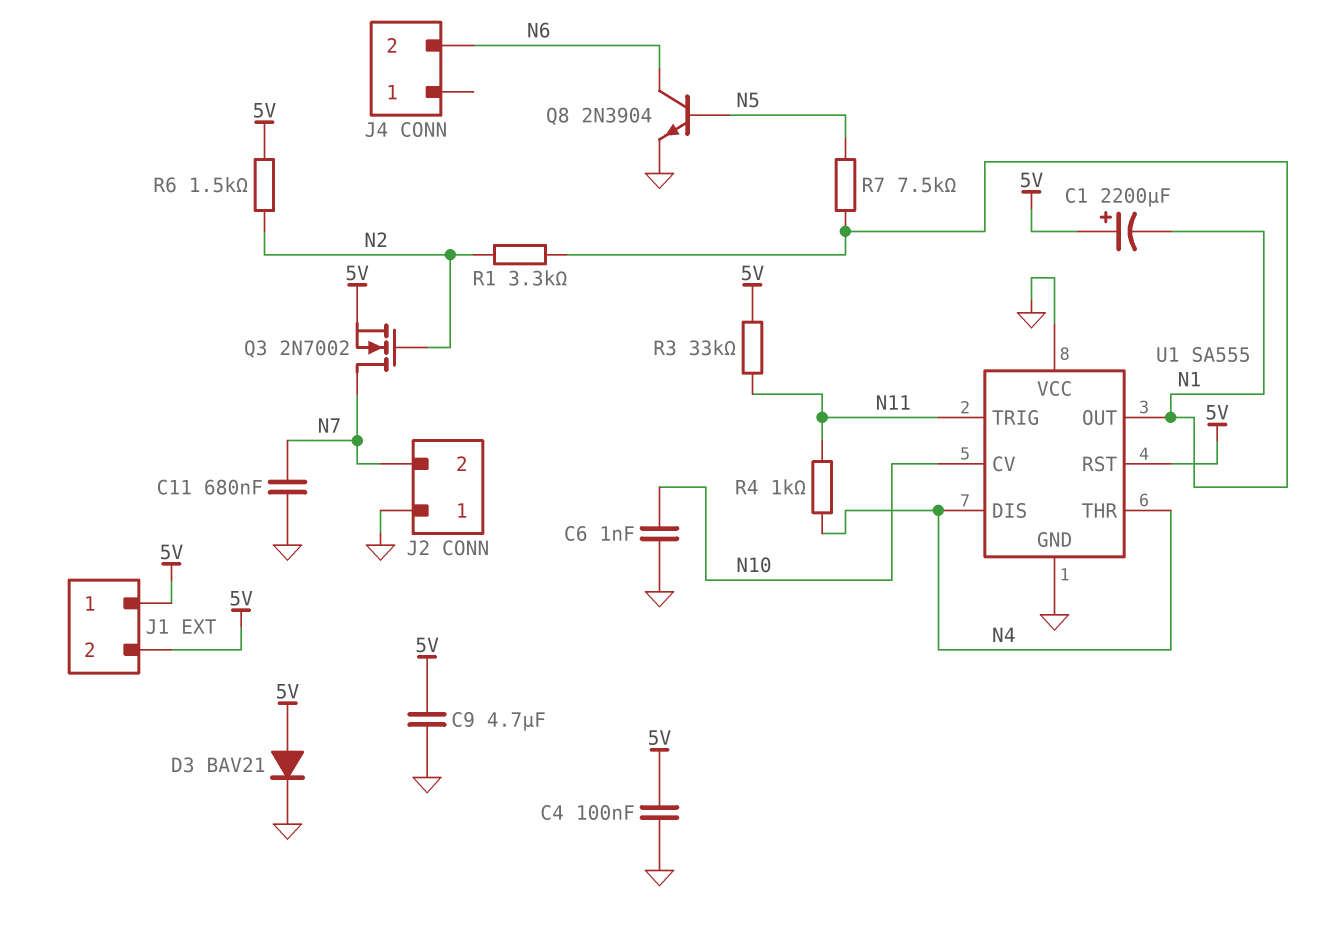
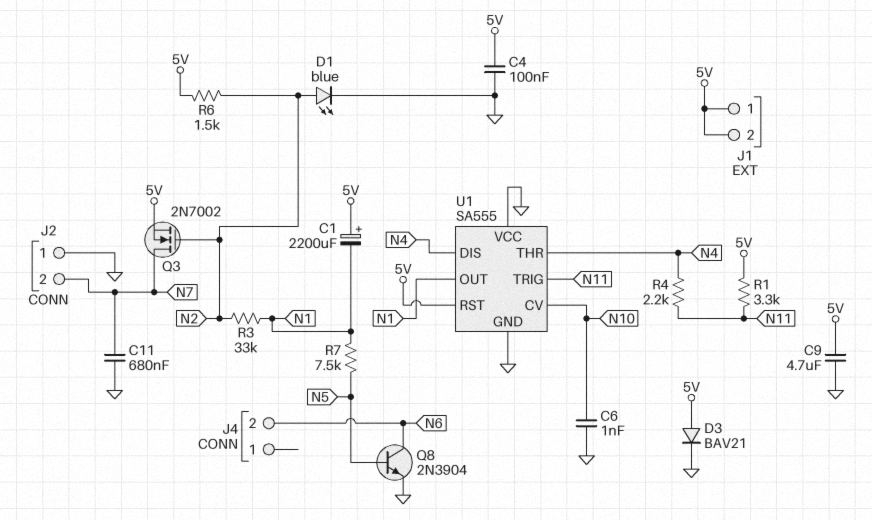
D1: none -> LED blue (A N2, K GND)
R1: 3.3k (N1, N2) -> 3.3k (5V, N11)
R3: 33k (5V, N11) -> 33k (N1, N2)
R4: 1k (N4, N11) -> 2.2k (N4, N11)

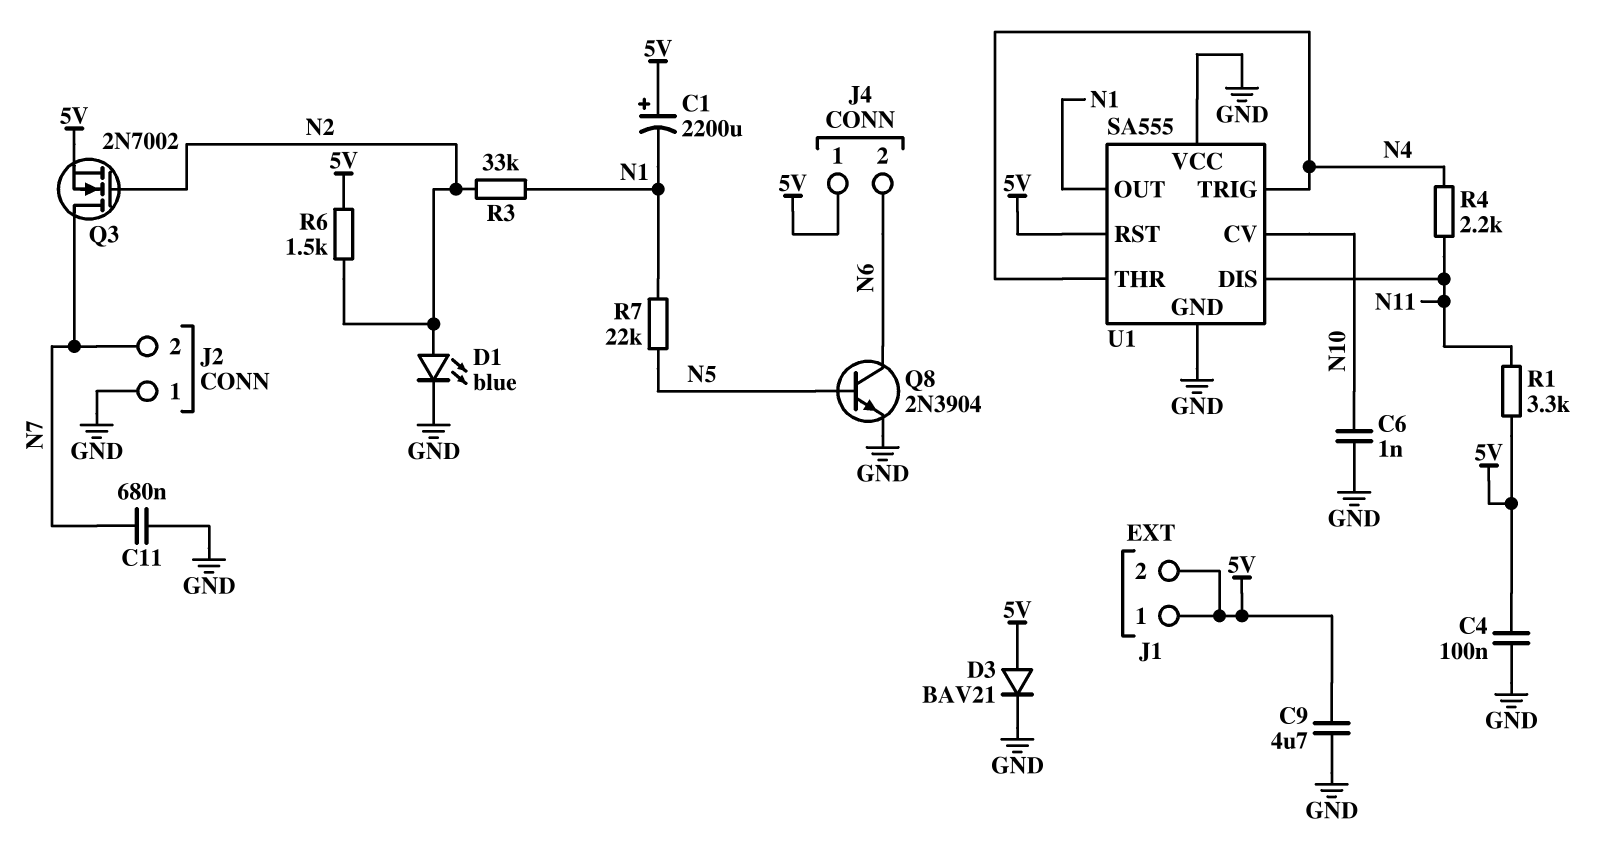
J4 pin 1: none -> 5V
R7: 7.5k (N1, N5) -> 22k (N1, N5)
U1 pin DIS: N4 -> N11
U1 pin TRIG: N11 -> N4

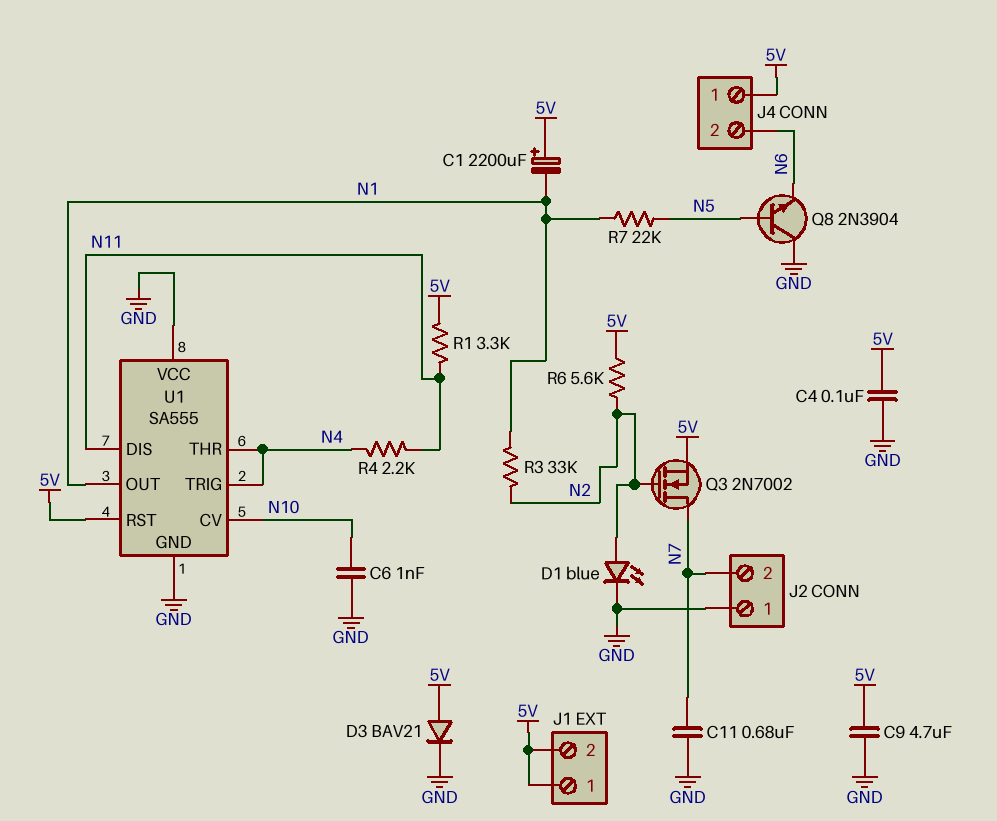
Q8: NPN 2N3904 (B N5, C N6, E GND) -> NPN 2N3904 (B N5, C GND, E N6)
R6: 1.5k (5V, N2) -> 5.6k (5V, N2)

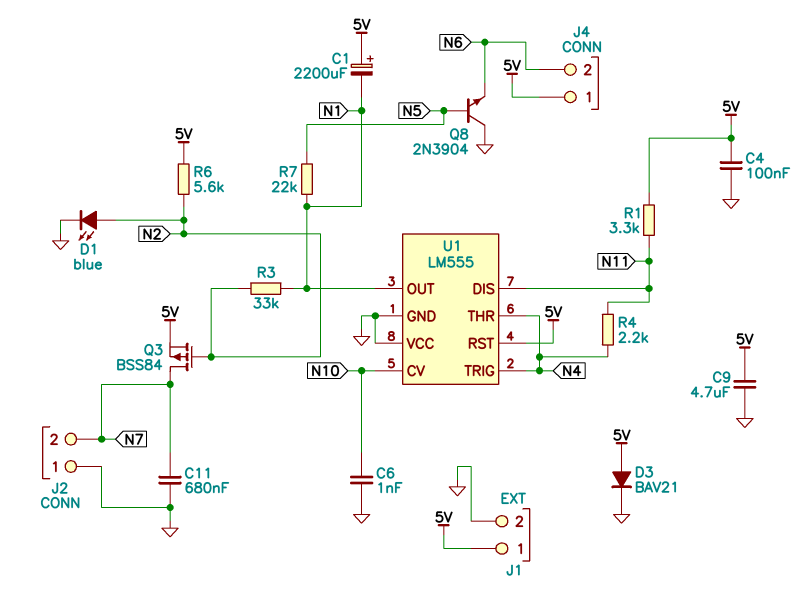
J1 pin 2: 5V -> GND
Q3: NMOS 2N7002 (G N2, D N7, S 5V) -> PMOS BSS84 (G N2, D N7, S 5V)
U1: SA555 -> LM555

